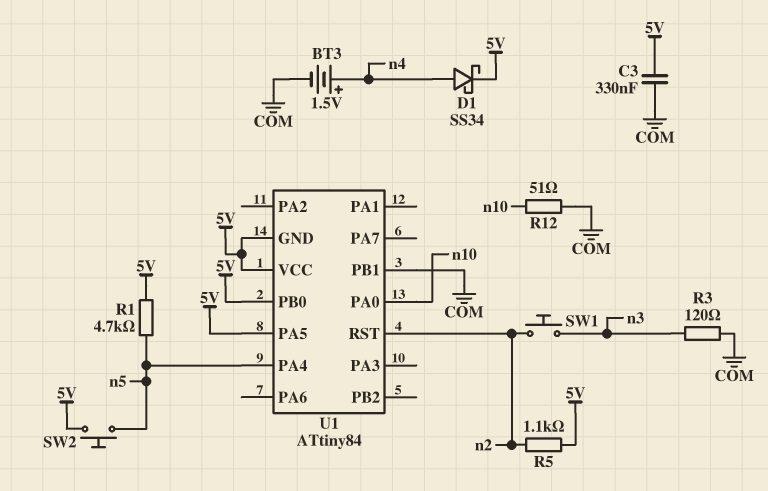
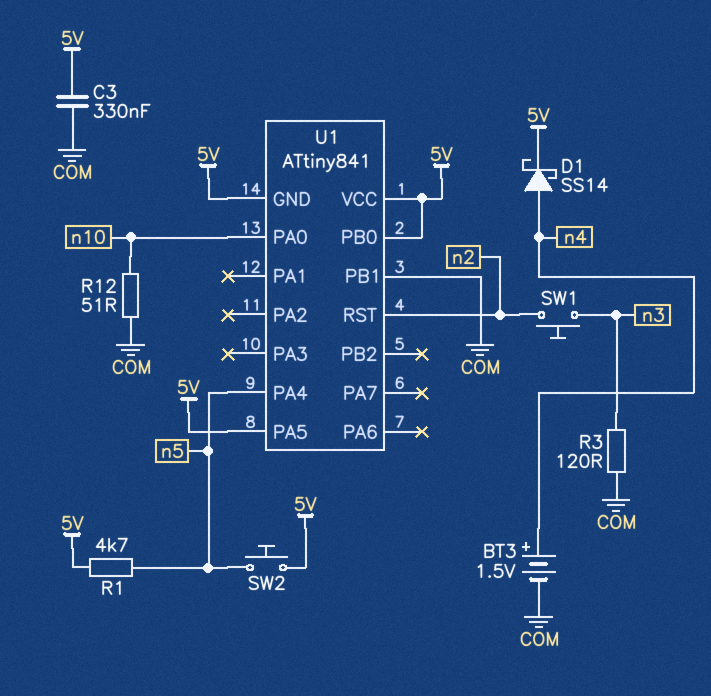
D1: schottky SS34 (A n4, K 5V) -> schottky SS14 (A n4, K 5V)
R5: 1.1k (5V, n2) -> none
U1: ATtiny84 -> ATtiny841

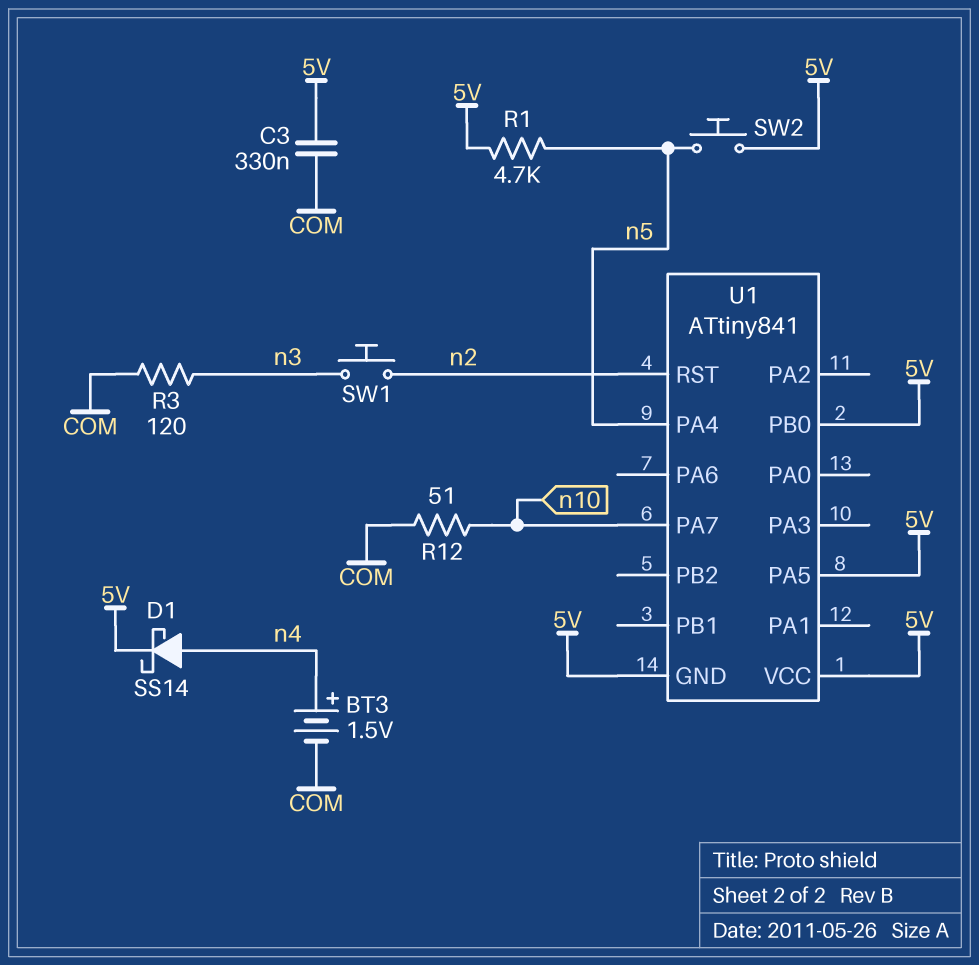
U1 pin PA0: n10 -> none
U1 pin PA7: none -> n10
U1 pin PB1: COM -> none

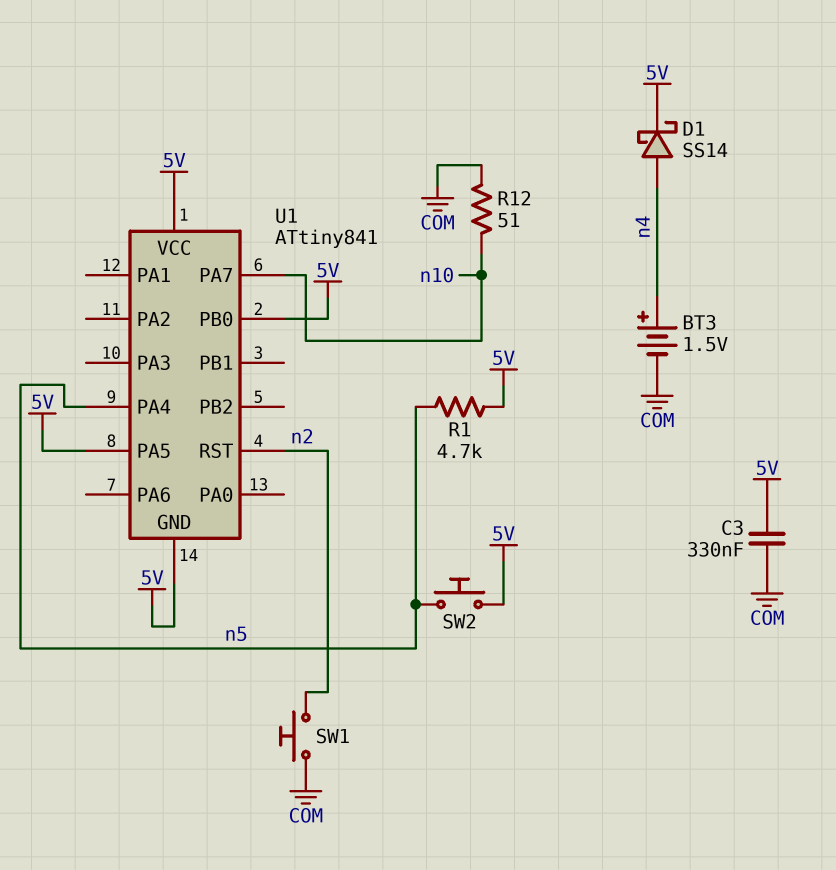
R3: 120 (COM, n3) -> none
SW1: button (n2, n3) -> button (COM, n2)

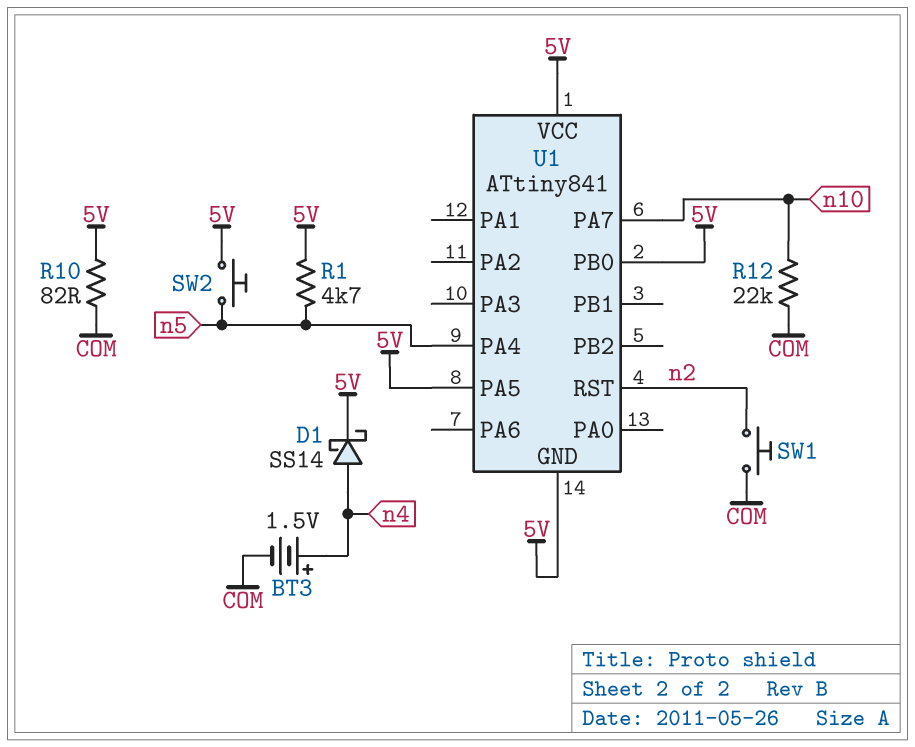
C3: 330nF (5V, COM) -> none
R10: none -> 82 (5V, COM)
R12: 51 (COM, n10) -> 22k (COM, n10)

